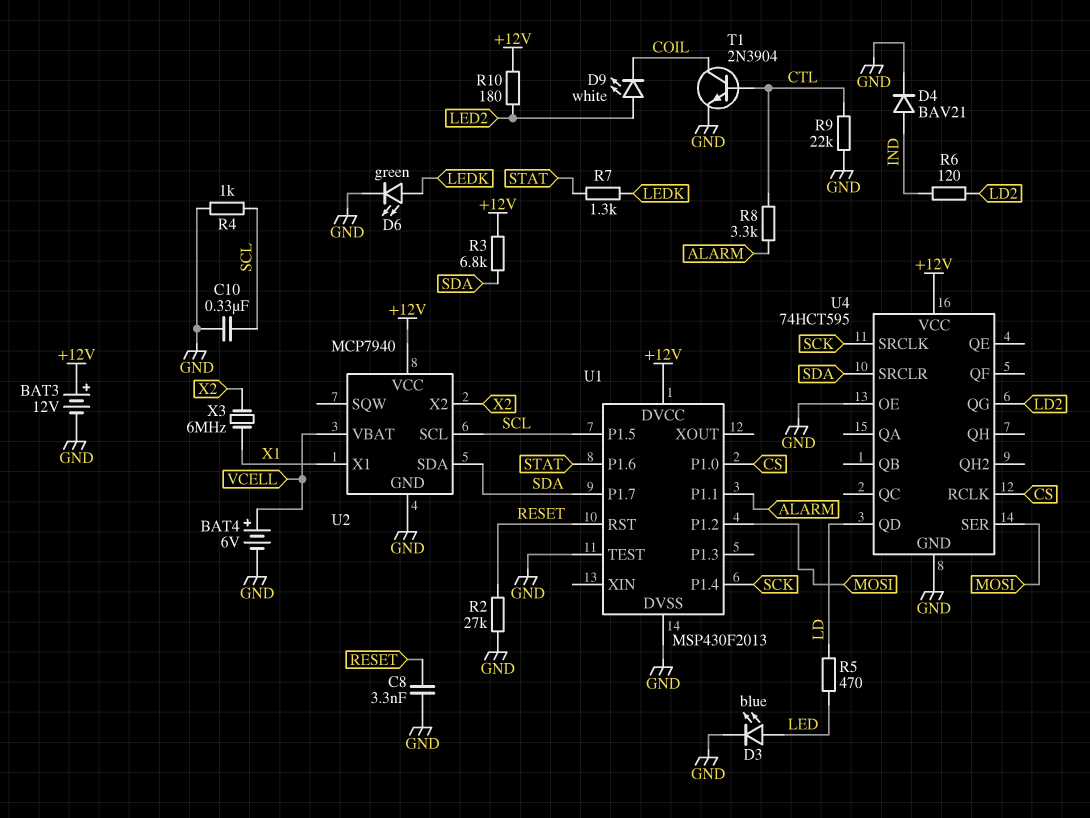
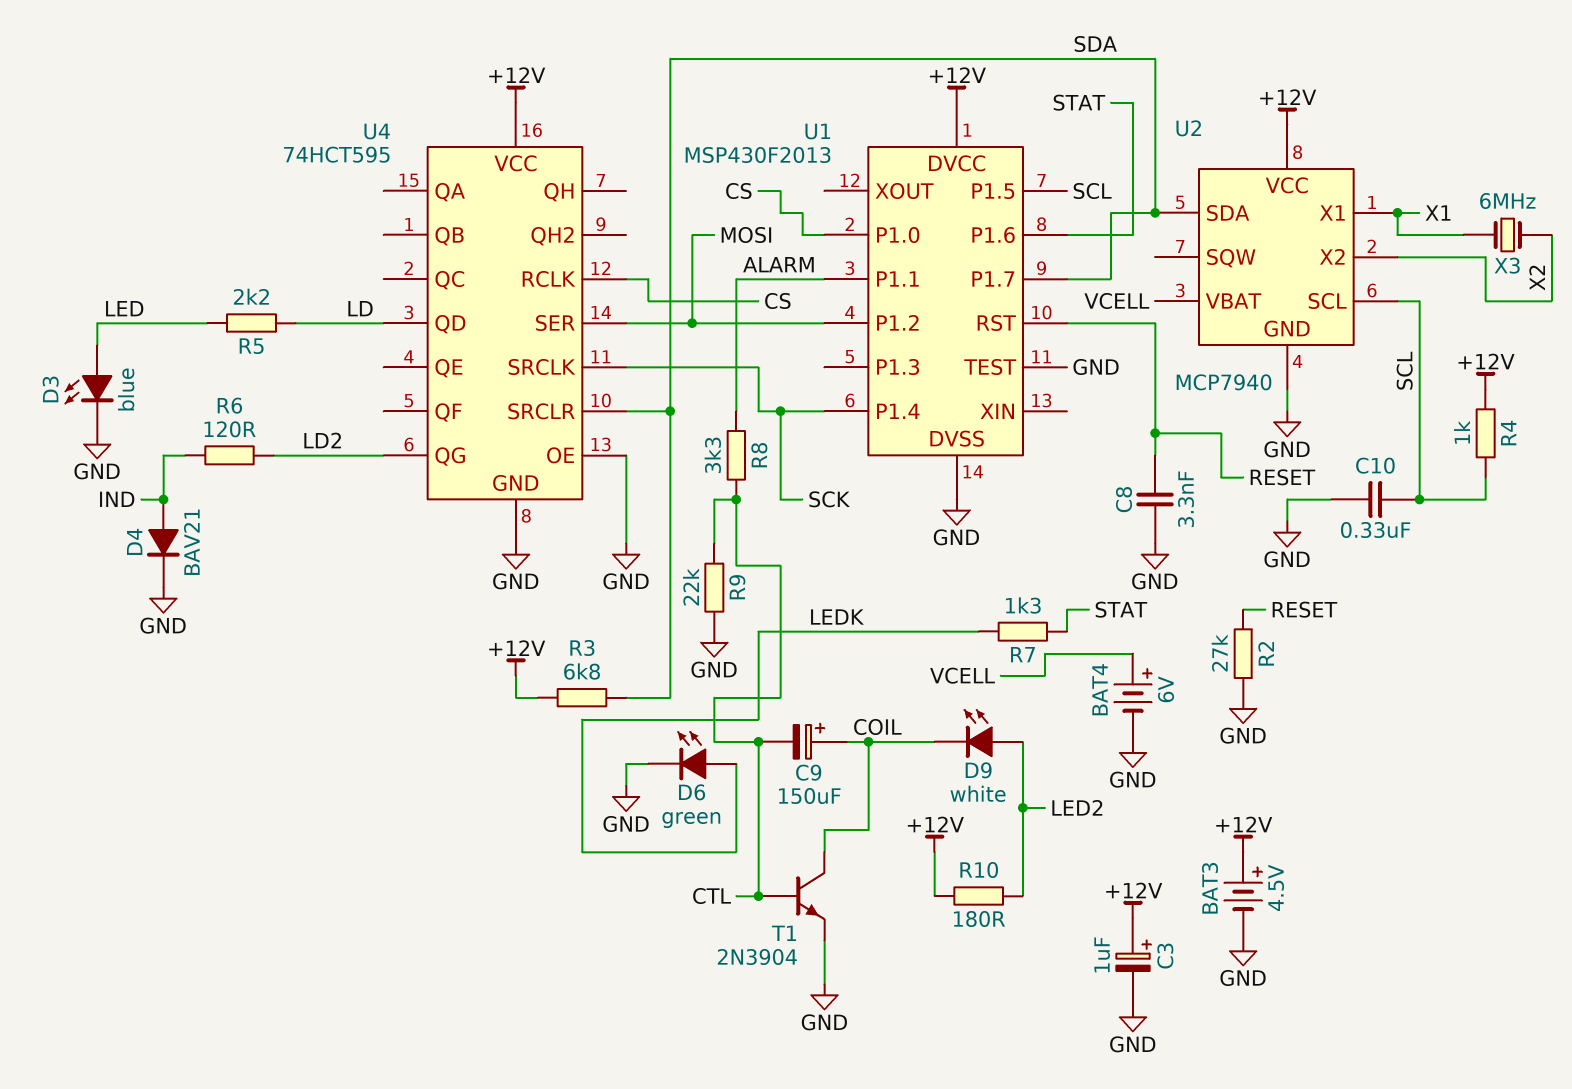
BAT3: 12V (plus +12V, minus GND) -> 4.5V (plus +12V, minus GND)
C3: none -> 1uF (plus +12V, minus GND)
C9: none -> 150uF (plus COIL, minus CTL)
R4: 1k (GND, SCL) -> 1k (+12V, SCL)
R5: 470 (LD, LED) -> 2.2k (LD, LED)

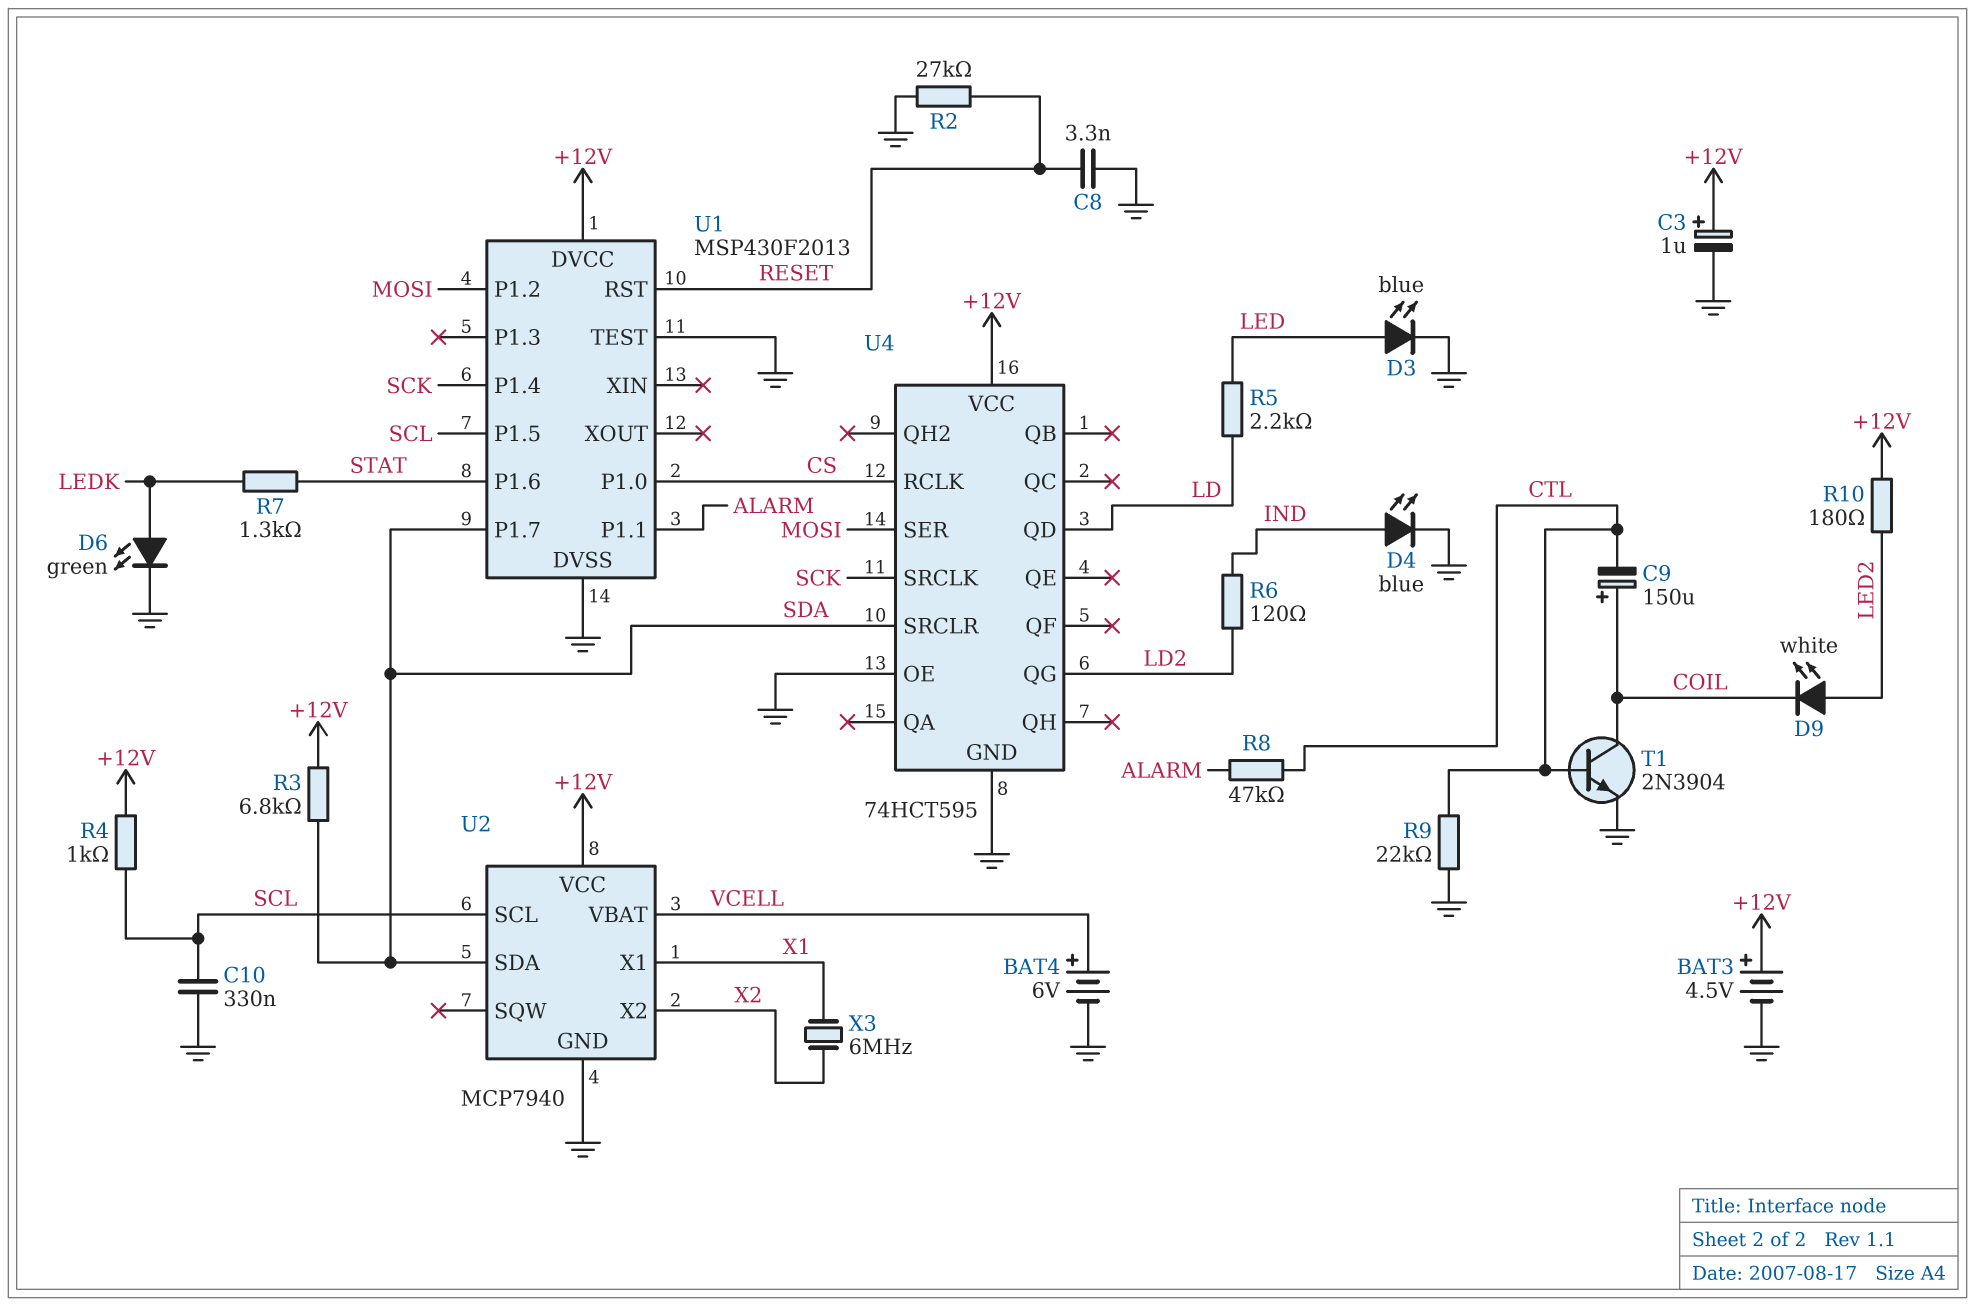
D4: diode BAV21 (A IND, K GND) -> LED blue (A IND, K GND)
R8: 3.3k (ALARM, CTL) -> 47k (ALARM, CTL)

